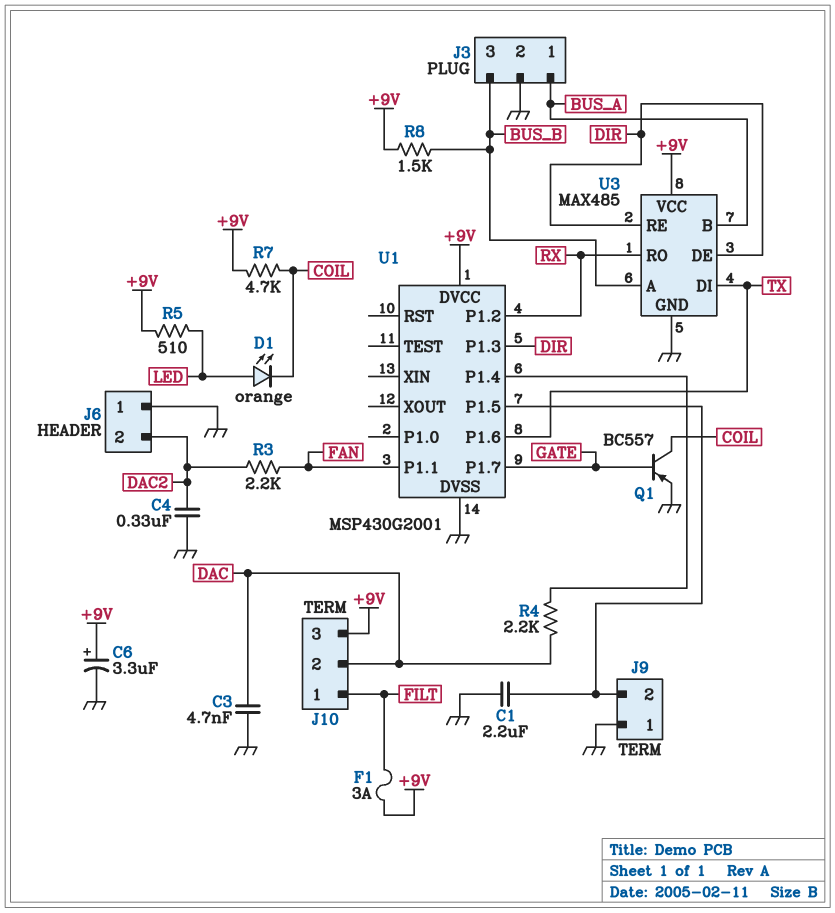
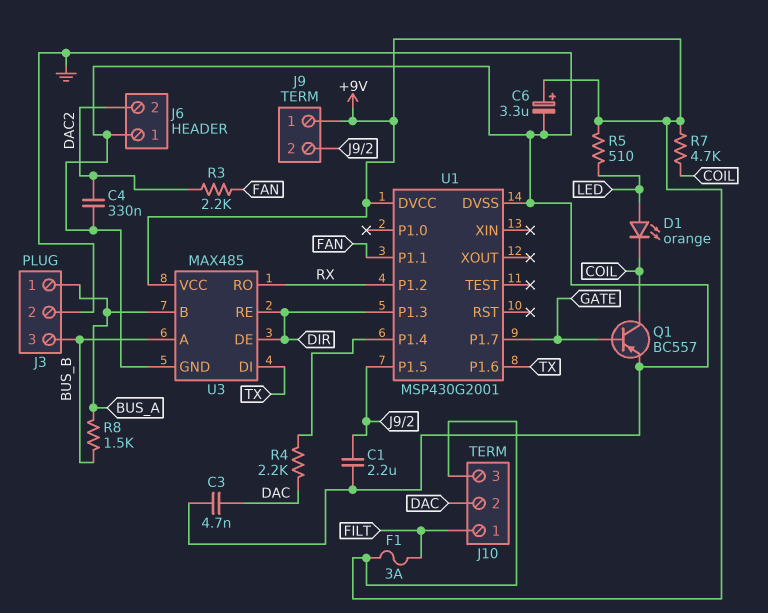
J9 pin 1: GND -> +9V
R8: 1.5k (+9V, BUS_B) -> 1.5k (BUS_A, BUS_B)

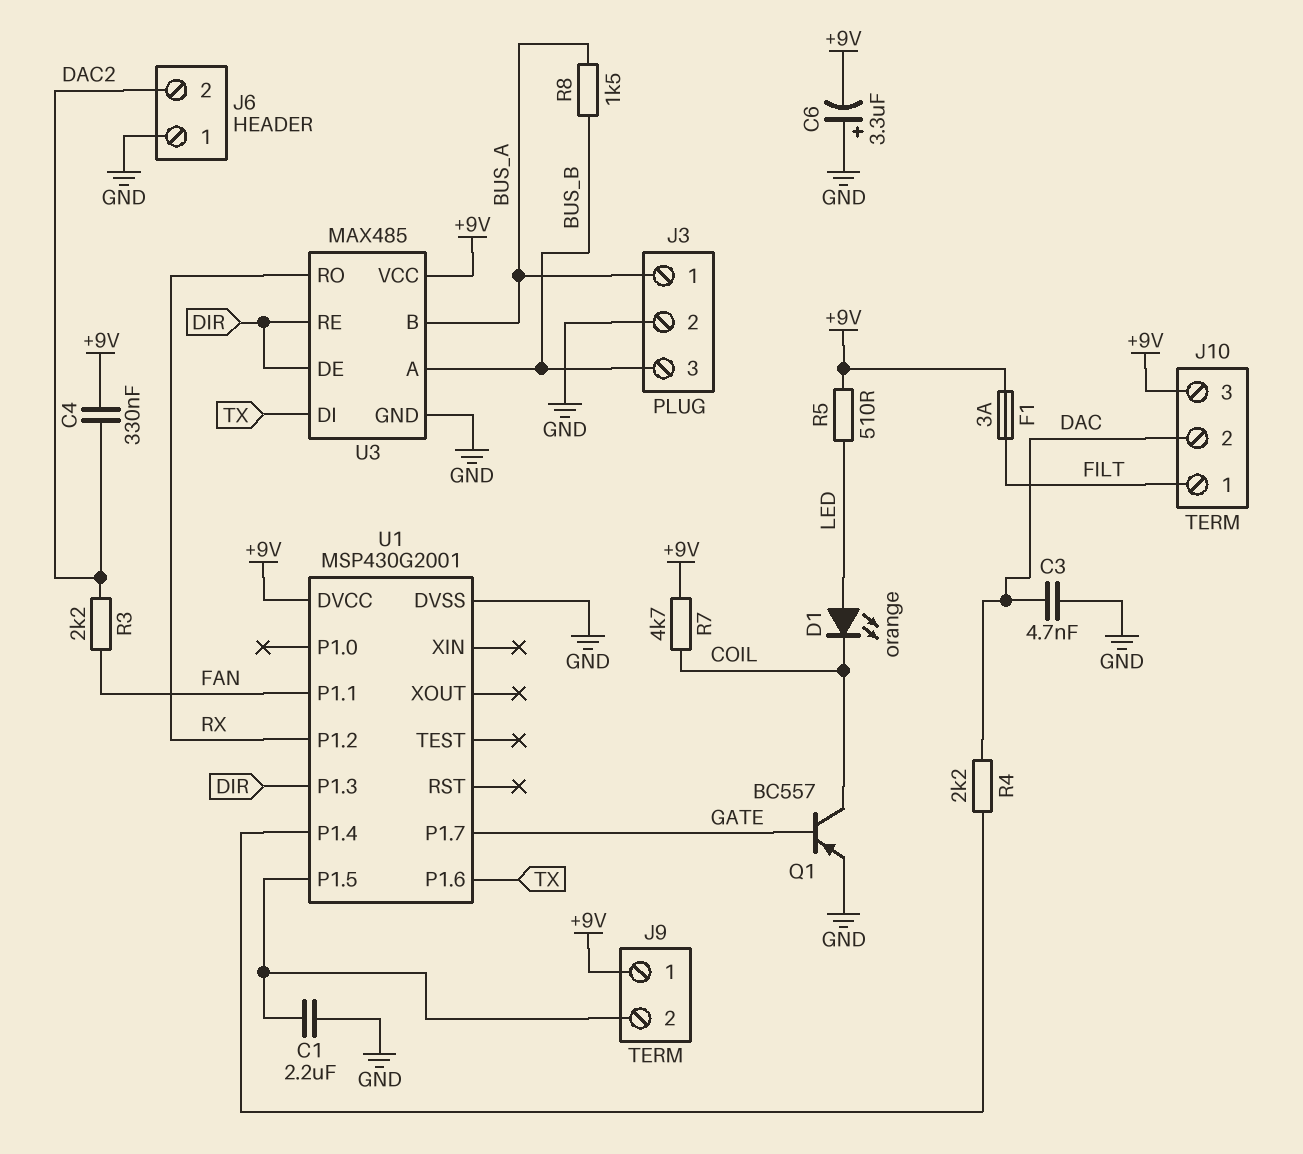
C4: 330nF (DAC2, GND) -> 330nF (+9V, DAC2)
C6: 3.3uF (plus +9V, minus GND) -> 3.3uF (plus GND, minus +9V)

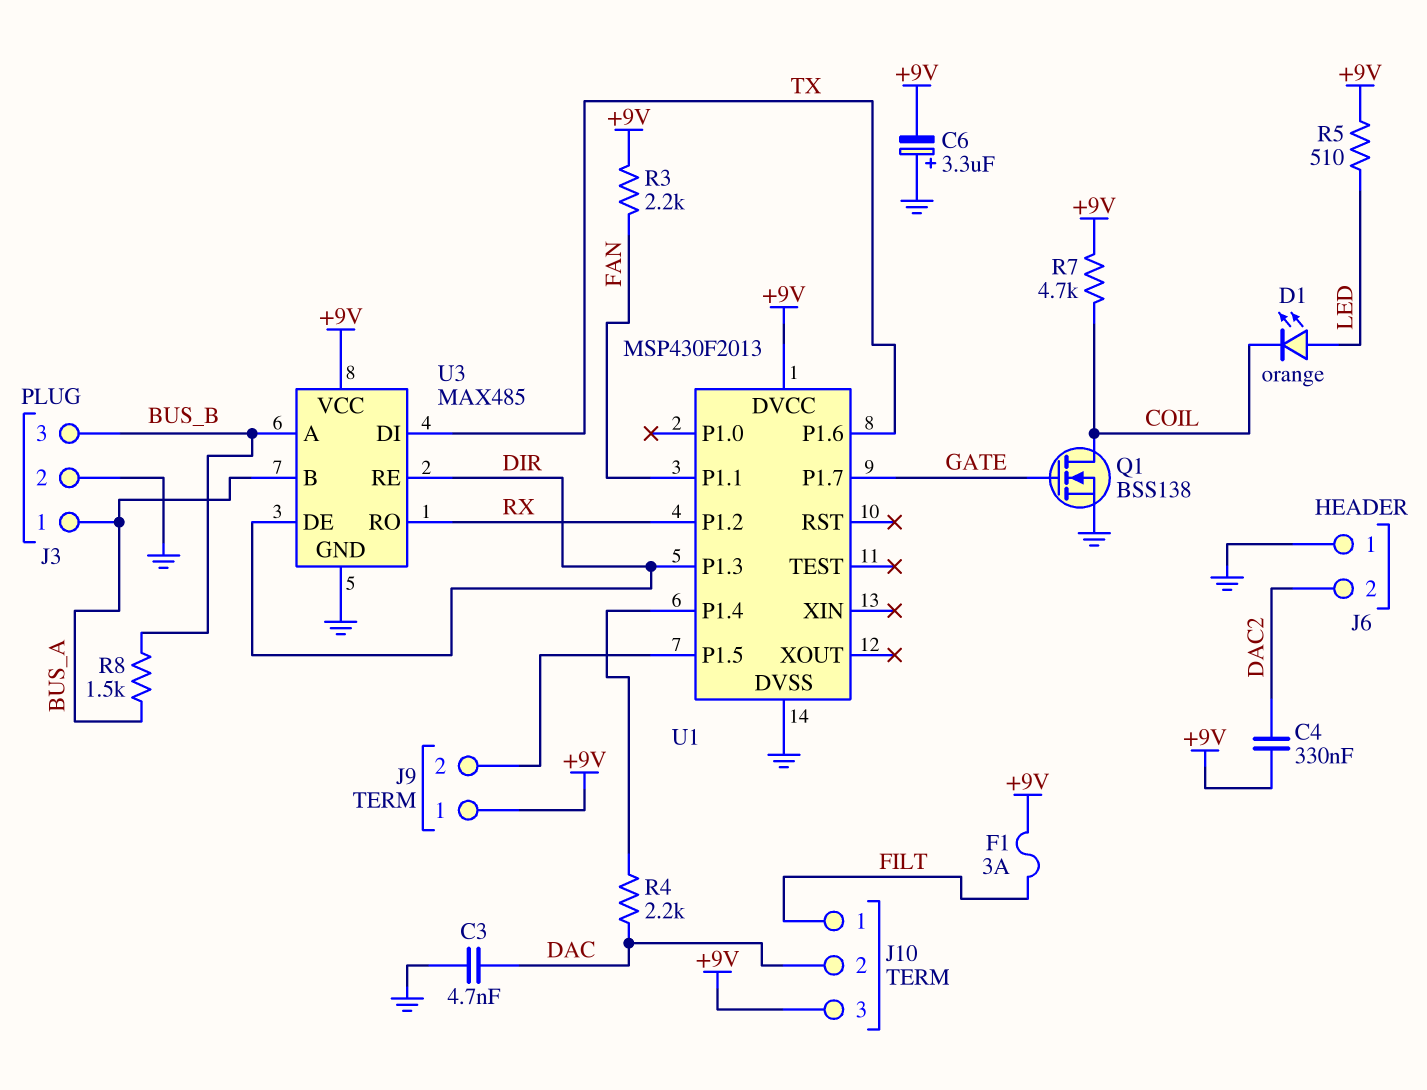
C1: 2.2uF (GND, J9/2) -> none
Q1: PNP BC557 (B GATE, C COIL, E GND) -> NMOS BSS138 (G GATE, D COIL, S GND)
R3: 2.2k (DAC2, FAN) -> 2.2k (+9V, FAN)
U1: MSP430G2001 -> MSP430F2013

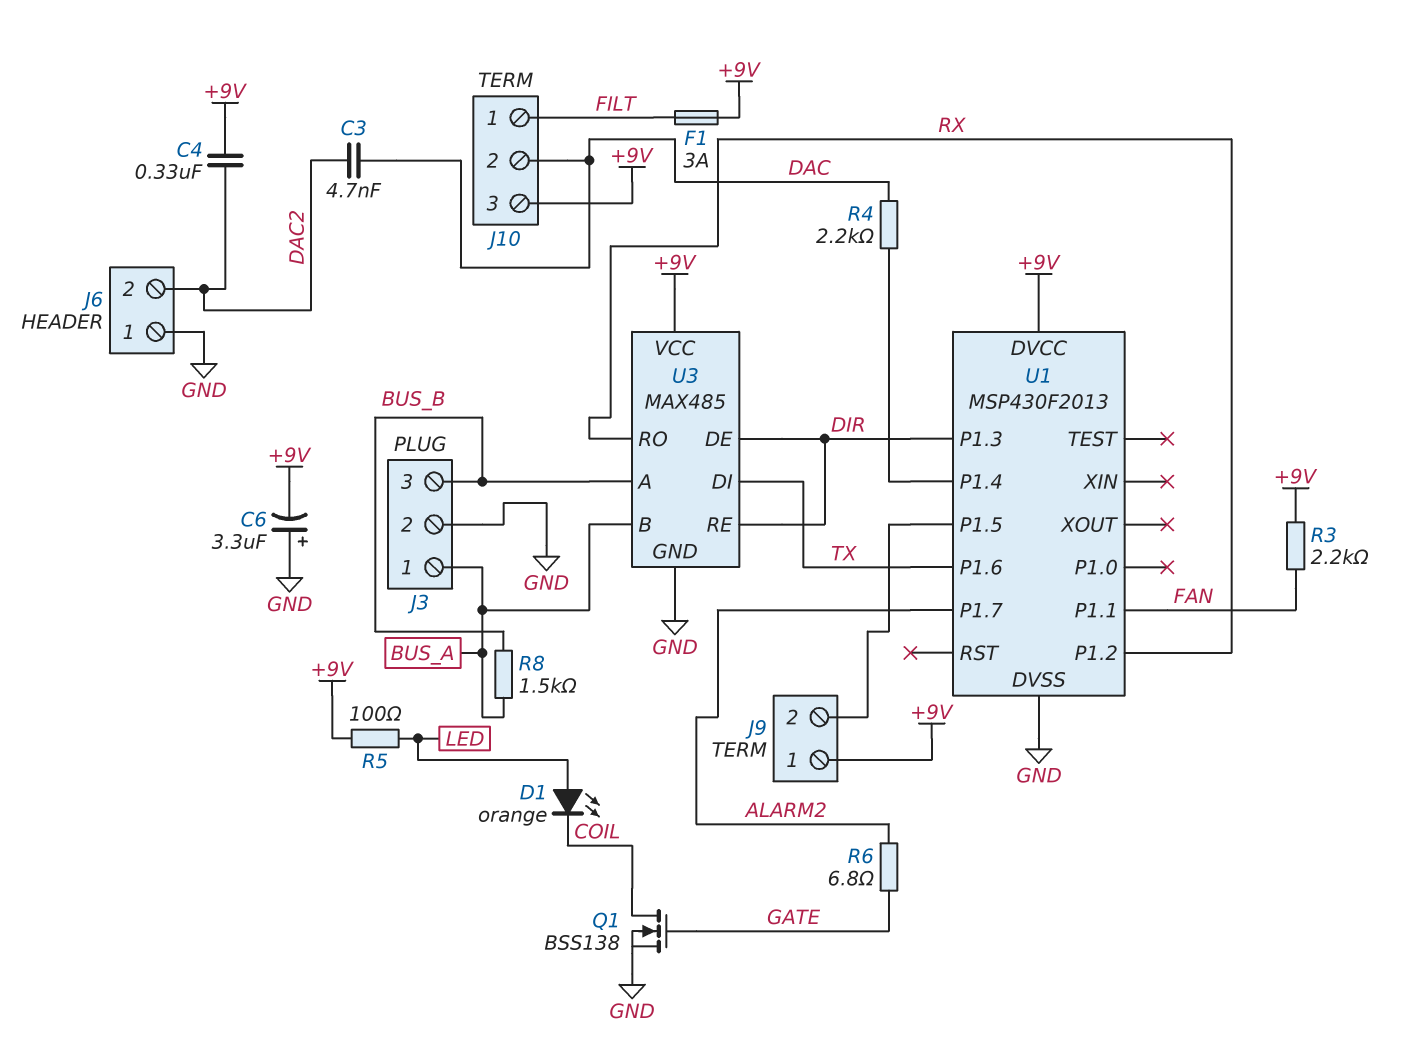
C3: 4.7nF (DAC, GND) -> 4.7nF (DAC, DAC2)
R5: 510 (+9V, LED) -> 100 (+9V, LED)
R6: none -> 6.8 (ALARM2, GATE)
R7: 4.7k (+9V, COIL) -> none
U1 pin P1.7: GATE -> ALARM2

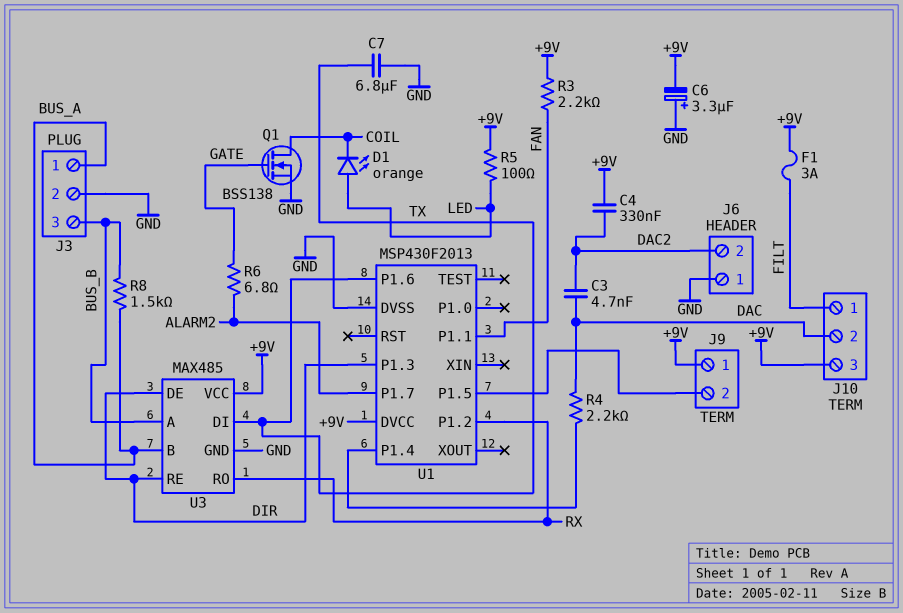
C7: none -> 6.8uF (GND, TX)

